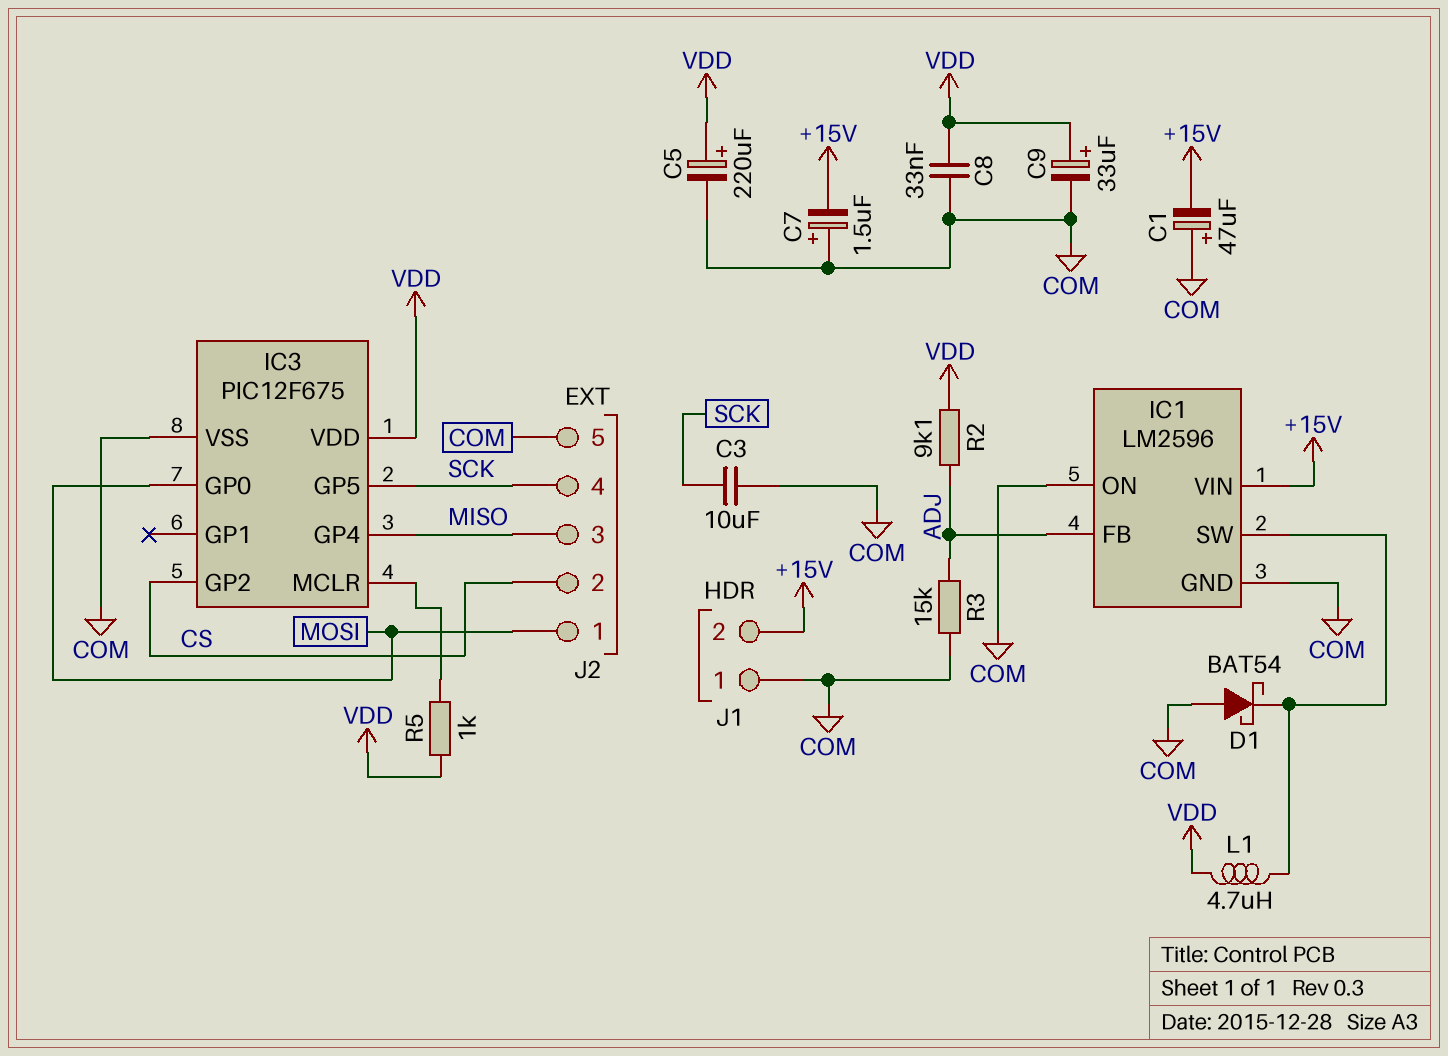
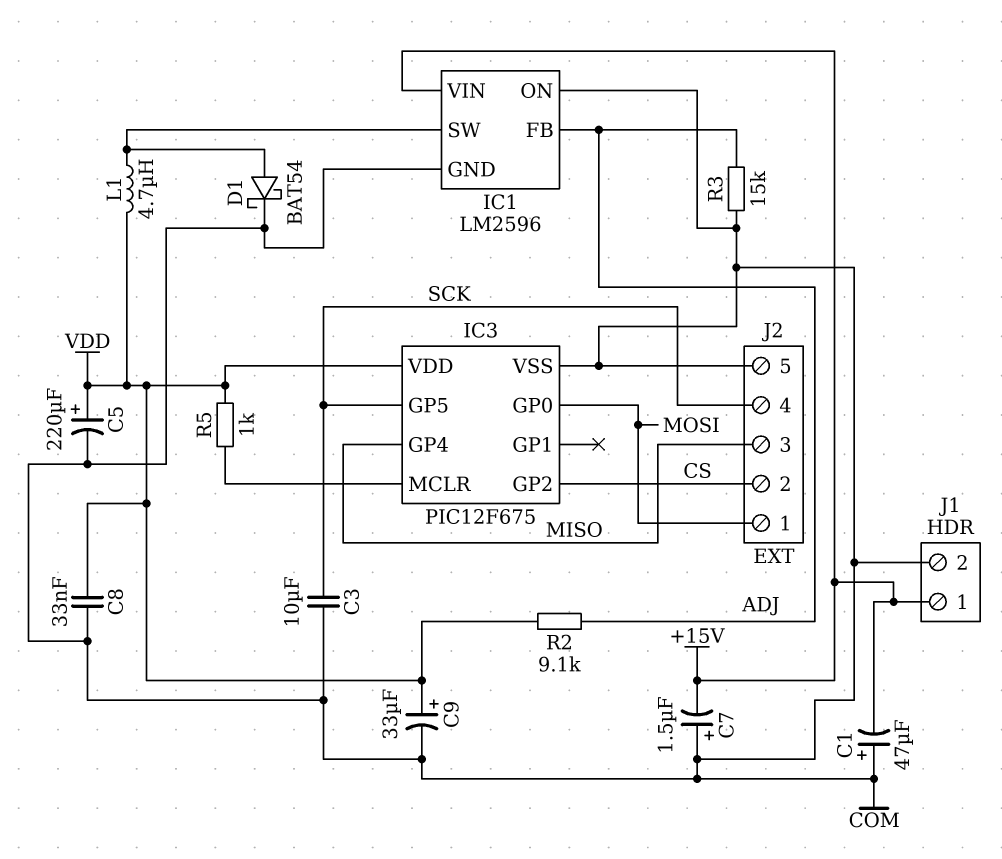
D1: schottky BAT54 (A COM, K IC1/SW) -> schottky BAT54 (A IC1/SW, K COM)
J1 pin 1: COM -> +15V
J1 pin 2: +15V -> COM

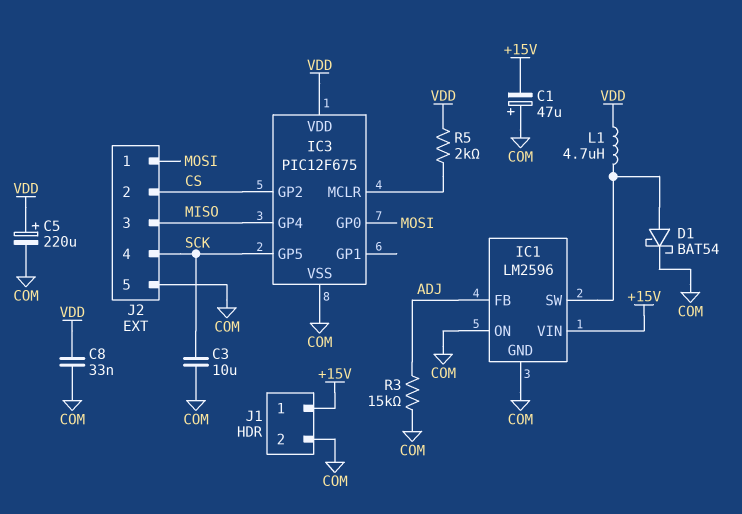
C7: 1.5uF (plus COM, minus +15V) -> none
C9: 33uF (plus VDD, minus COM) -> none
R2: 9.1k (ADJ, VDD) -> none
R5: 1k (IC3/MCLR, VDD) -> 2k (IC3/MCLR, VDD)

